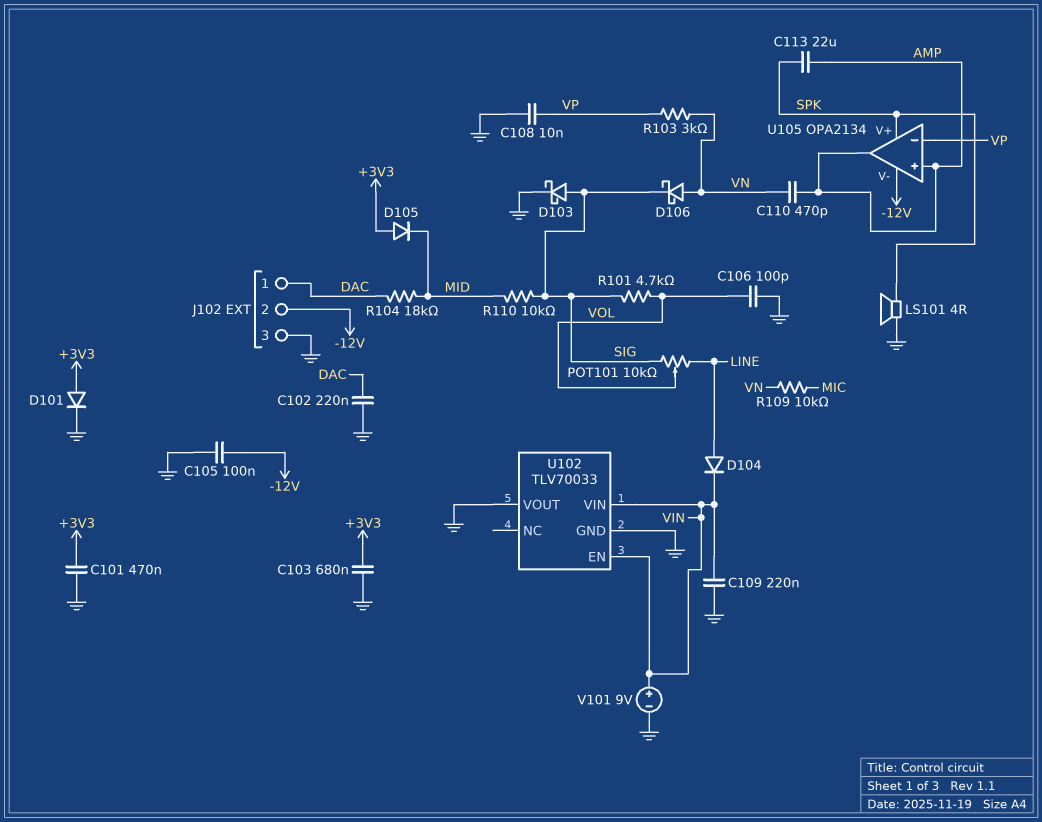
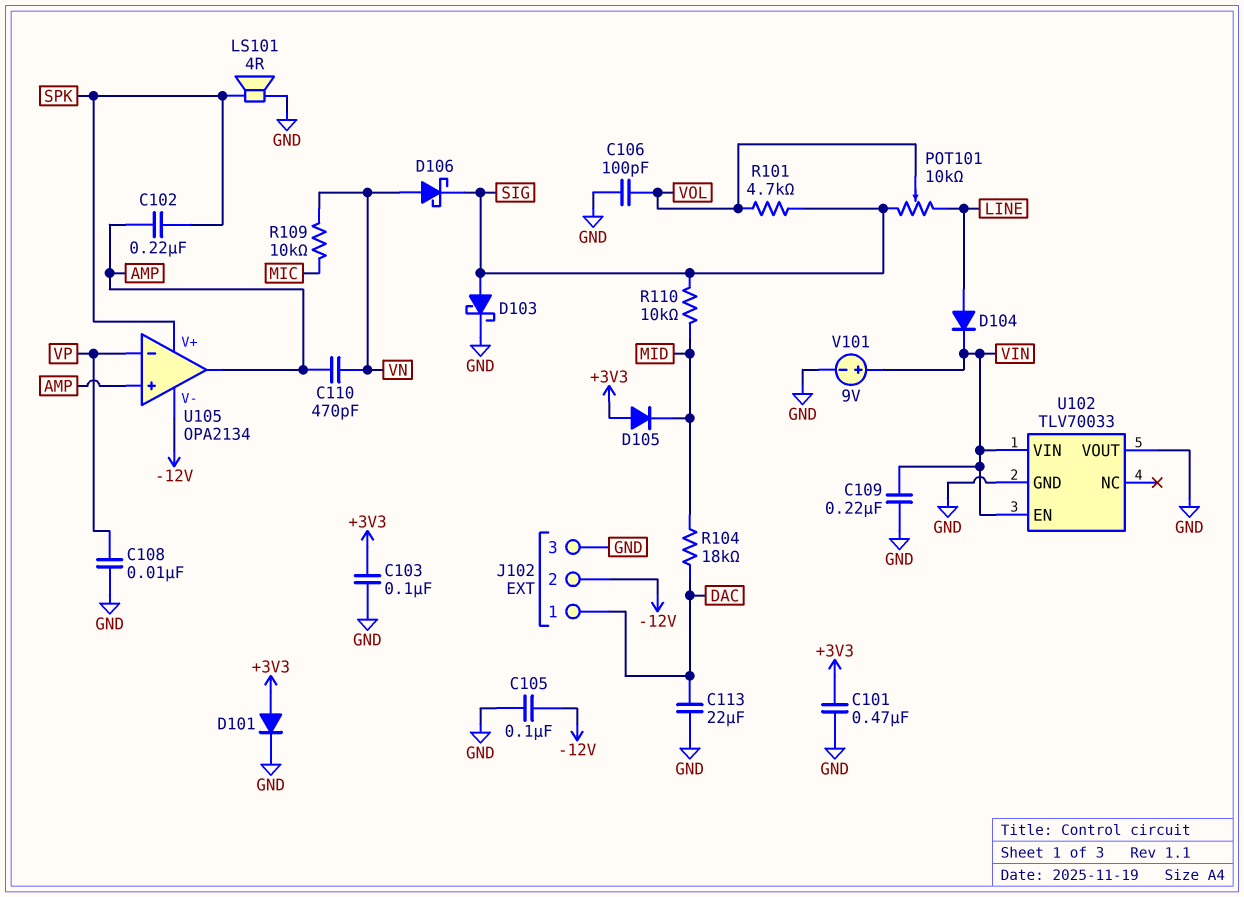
C102: 220nF (DAC, GND) -> 220nF (AMP, SPK)
C103: 680nF (+3V3, GND) -> 100nF (+3V3, GND)
C113: 22uF (AMP, SPK) -> 22uF (DAC, GND)
R103: 3k (VN, VP) -> none

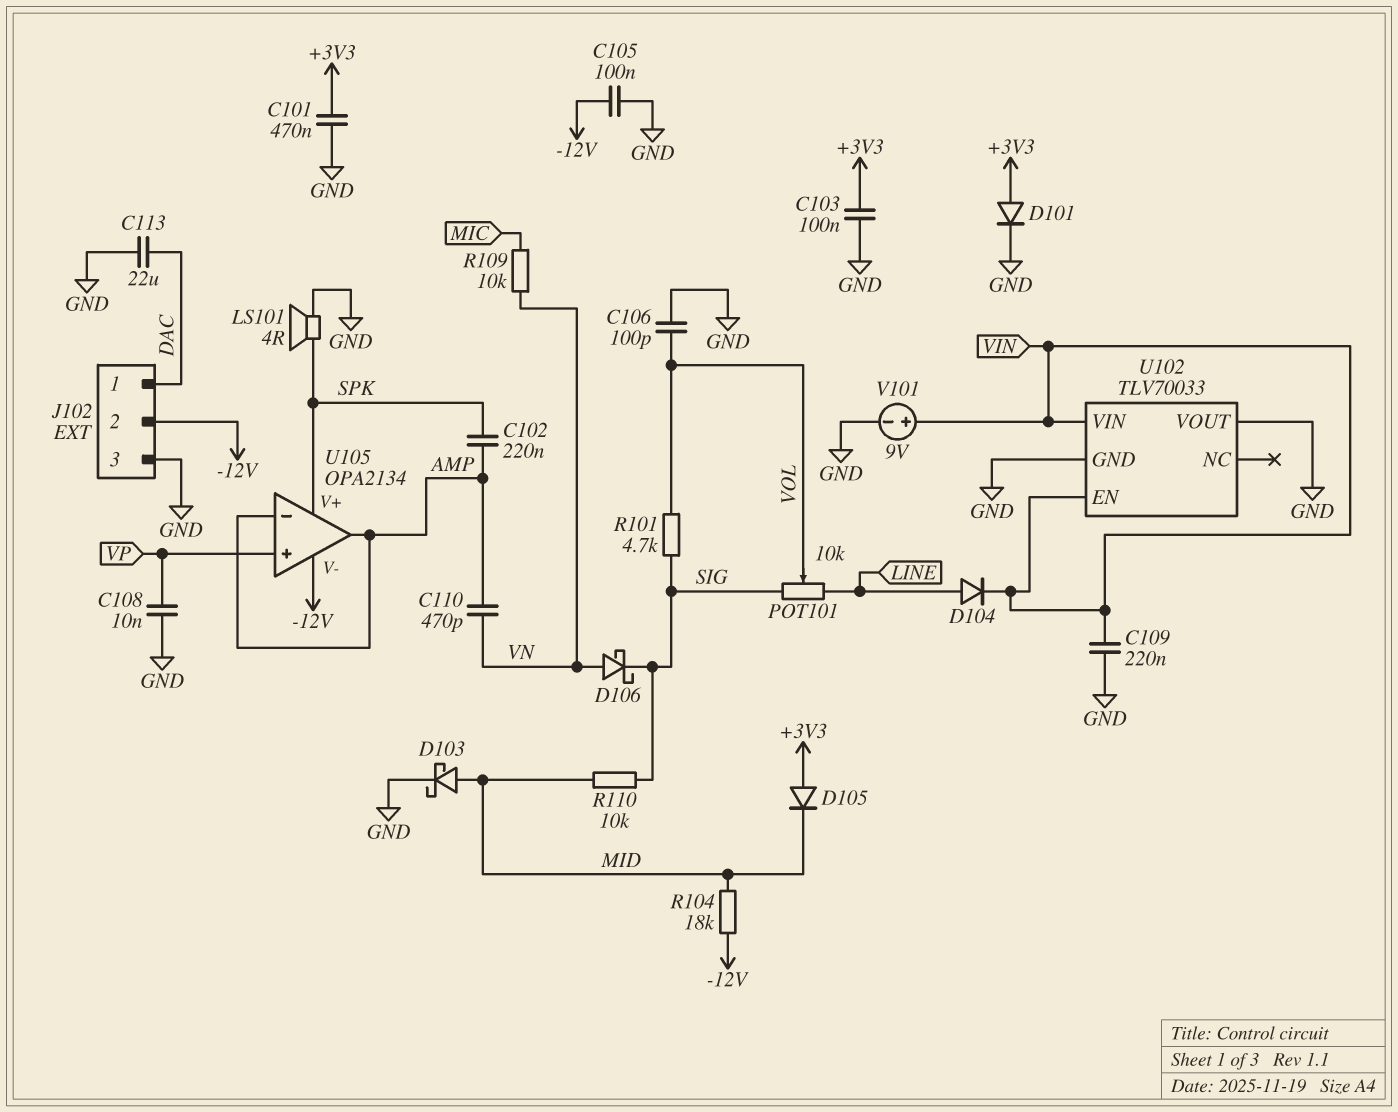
D103: schottky (A SIG, K GND) -> schottky (A MID, K GND)
R104: 18k (DAC, MID) -> 18k (-12V, MID)
U105 pin in+: AMP -> VP
U105 pin in-: VP -> AMP

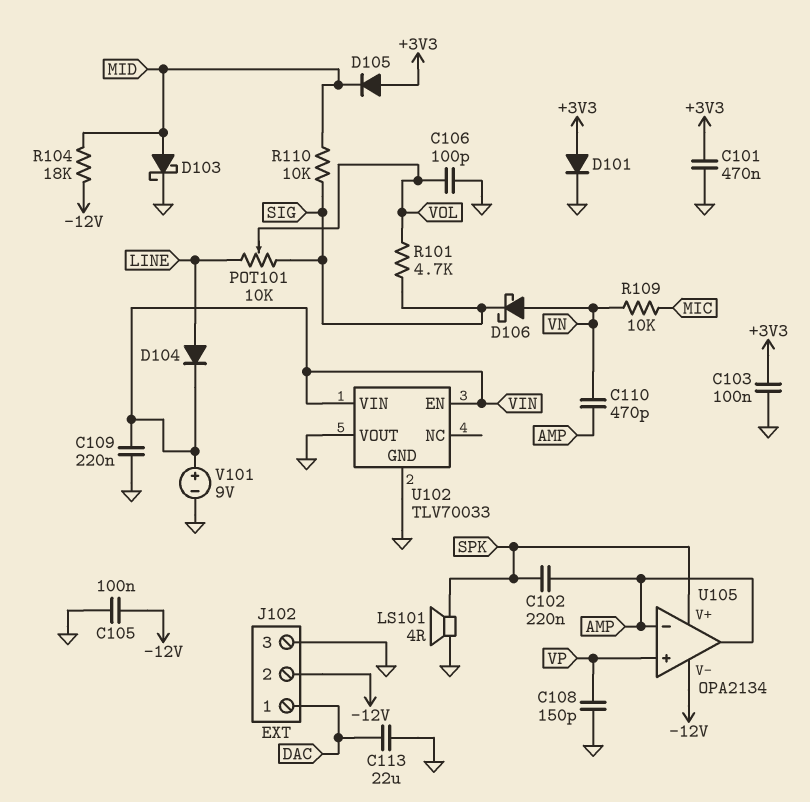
C108: 10nF (GND, VP) -> 150pF (GND, VP)

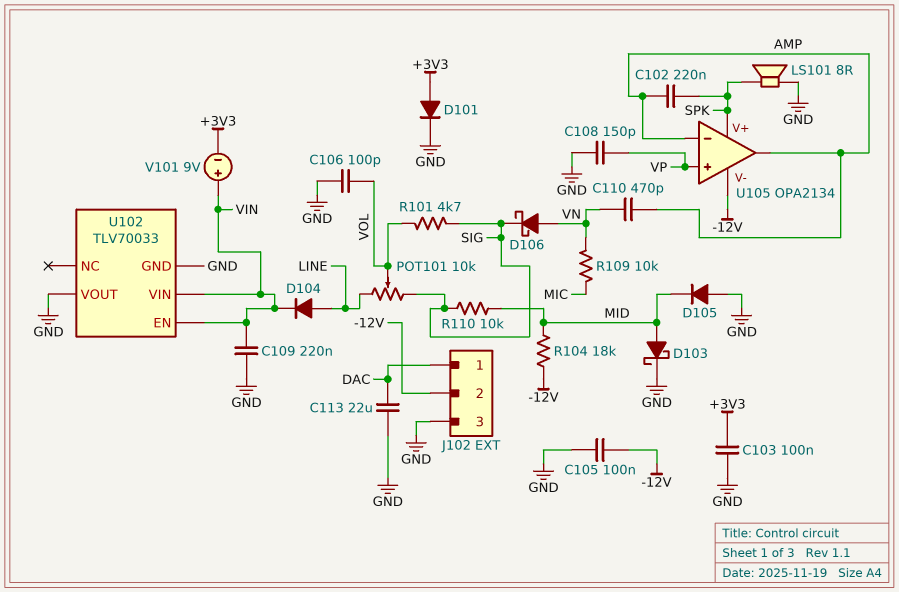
C101: 470nF (+3V3, GND) -> none
D105: diode (A +3V3, K MID) -> diode (A GND, K MID)
LS101: speaker 4R (GND, SPK) -> speaker 8R (GND, SPK)
V101: 9V (plus VIN, minus GND) -> 9V (plus VIN, minus +3V3)

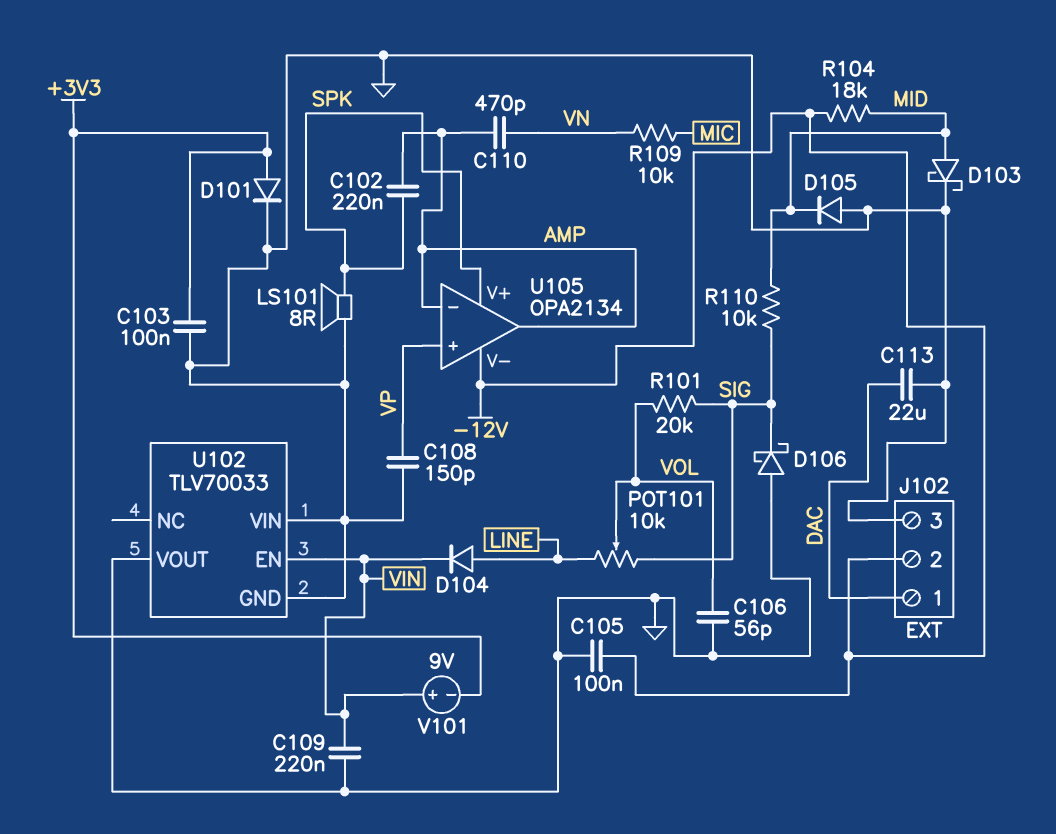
C106: 100pF (GND, VOL) -> 56pF (GND, VOL)
D106: schottky (A VN, K SIG) -> schottky (A GND, K SIG)
R101: 4.7k (SIG, VOL) -> 20k (SIG, VOL)
U102 pin VIN: VIN -> GND

